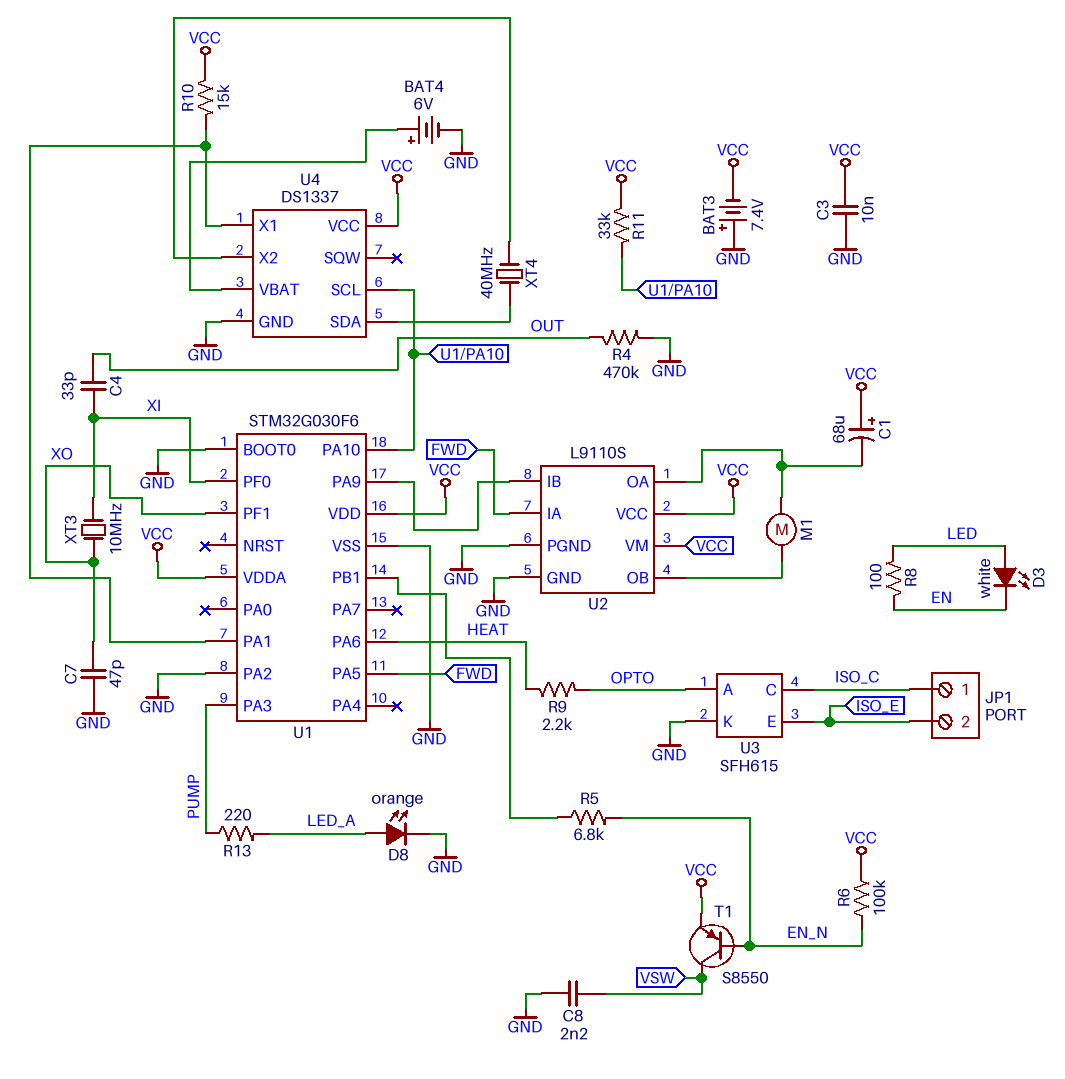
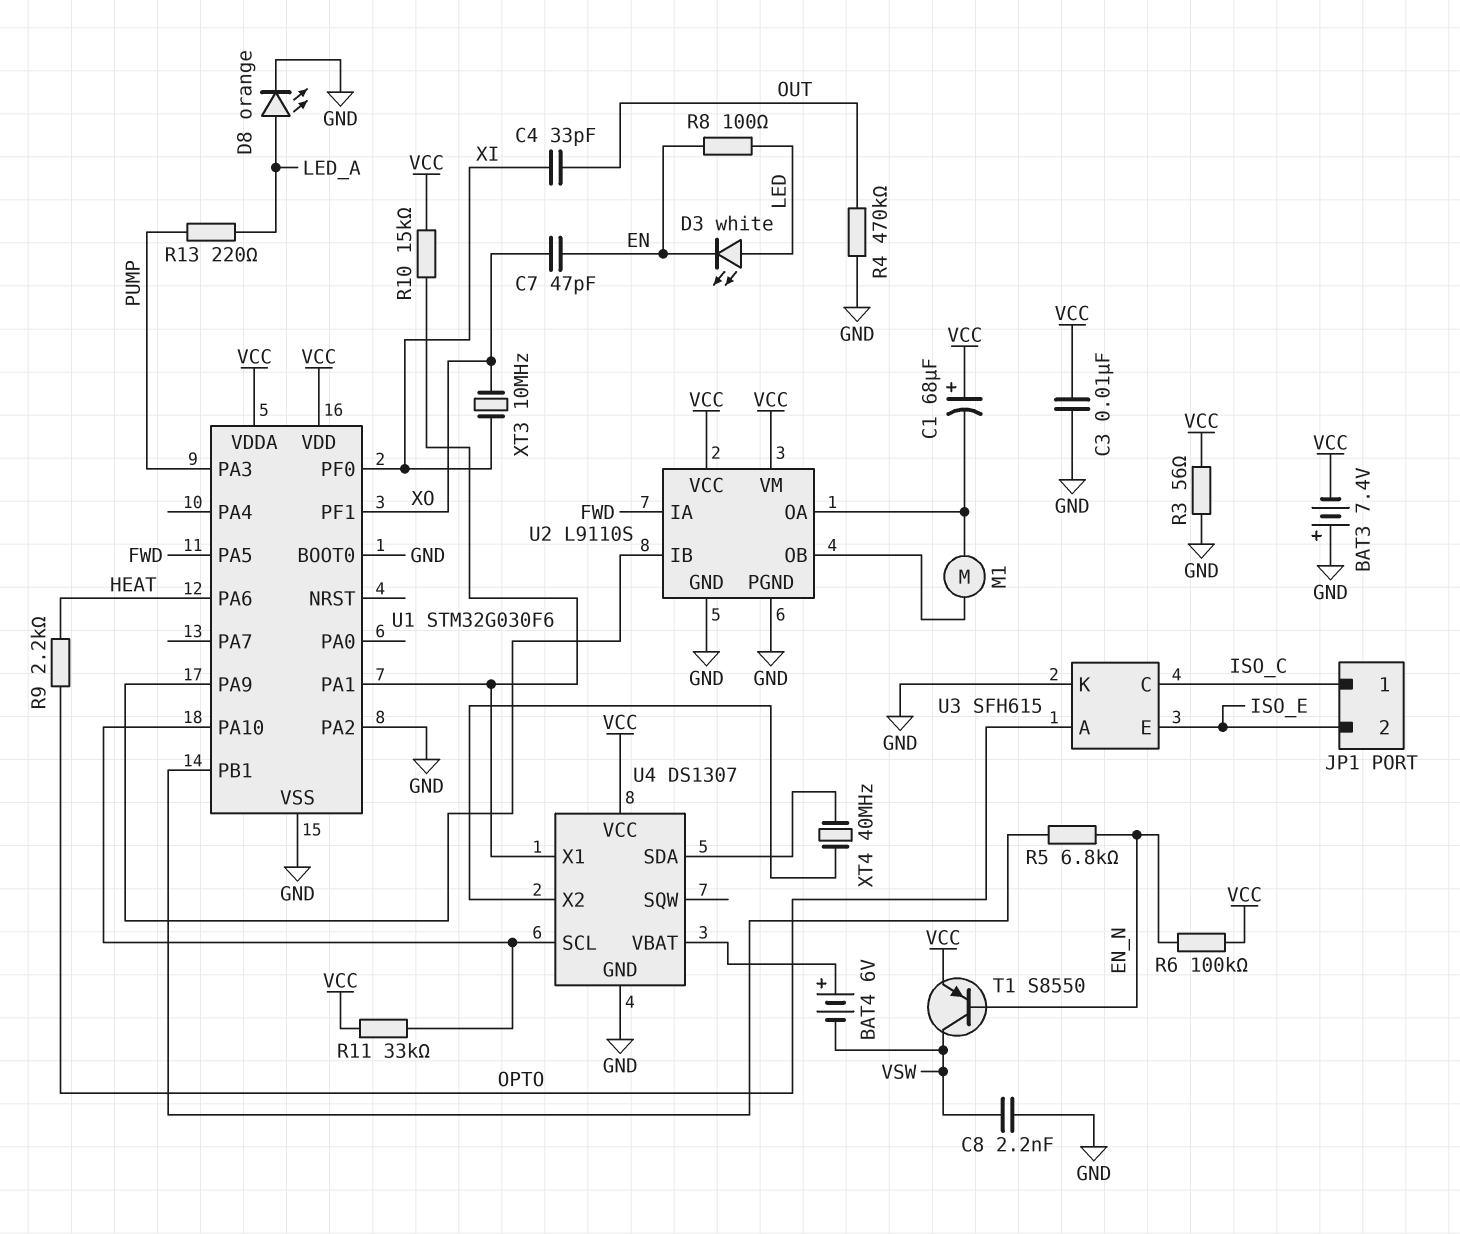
BAT4: 6V (plus U4/VBAT, minus GND) -> 6V (plus U4/VBAT, minus VSW)
C7: 47pF (GND, XO) -> 47pF (EN, XO)
R3: none -> 56 (GND, VCC)
U4: DS1337 -> DS1307

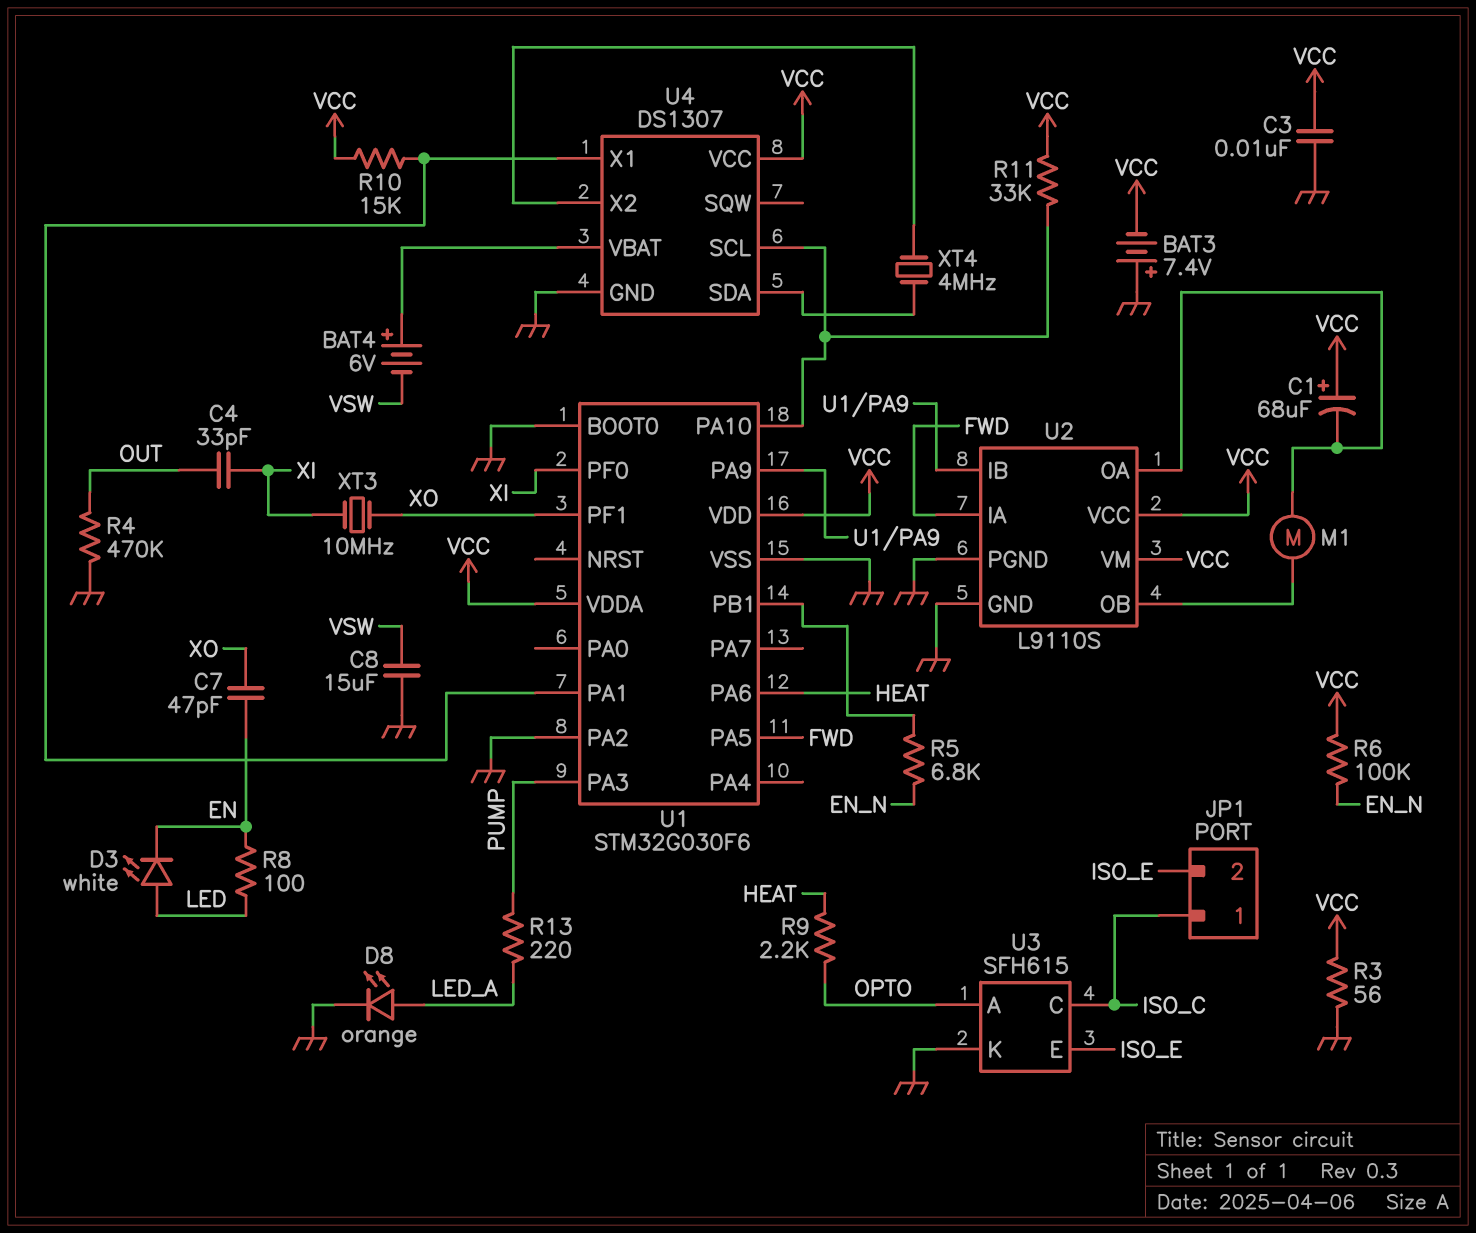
C8: 2.2nF (GND, VSW) -> 15uF (GND, VSW)
T1: PNP S8550 (B EN_N, C VSW, E VCC) -> none
XT4: 40MHz (U4/SDA, U4/X2) -> 4MHz (U4/SDA, U4/X2)

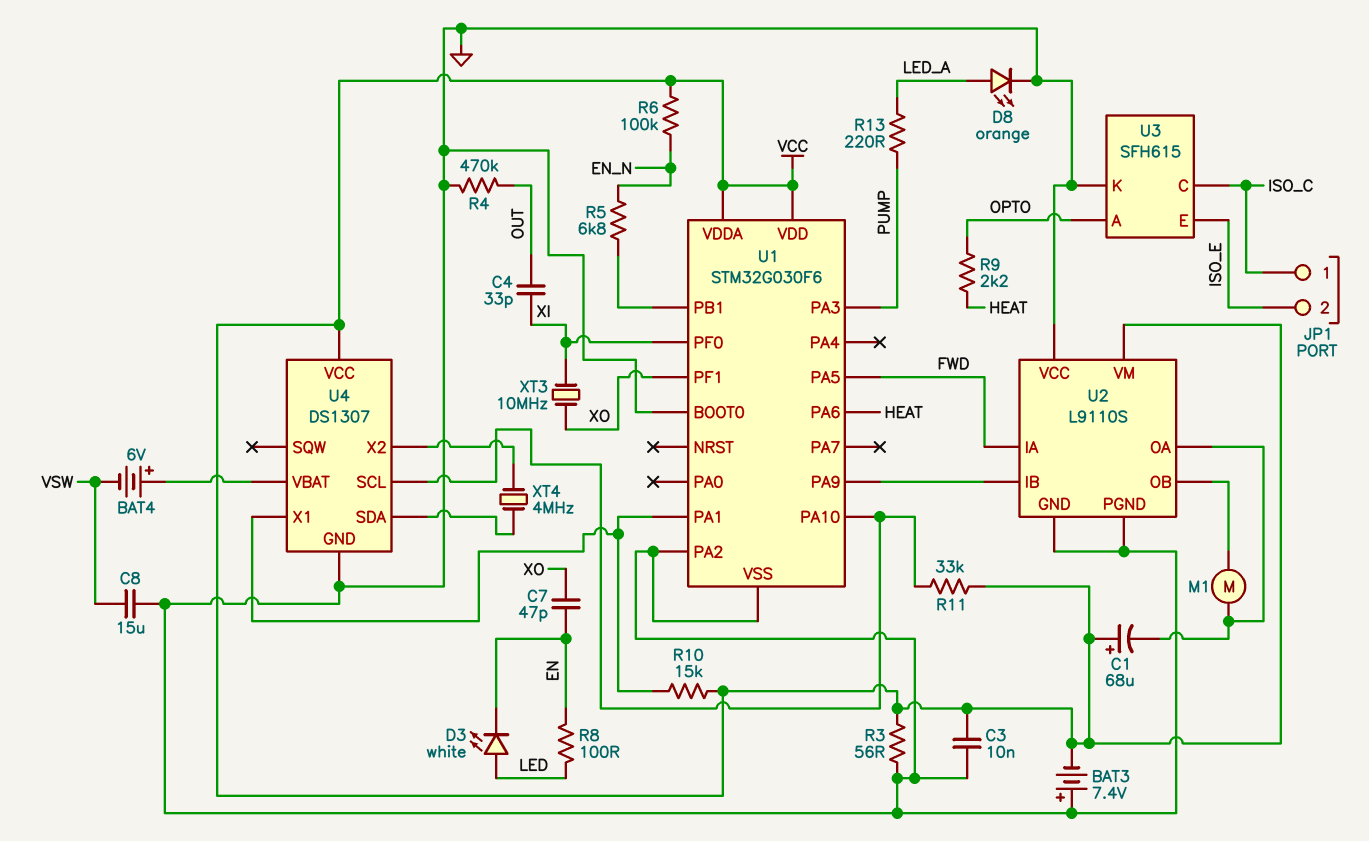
U2 pin VCC: VCC -> GND

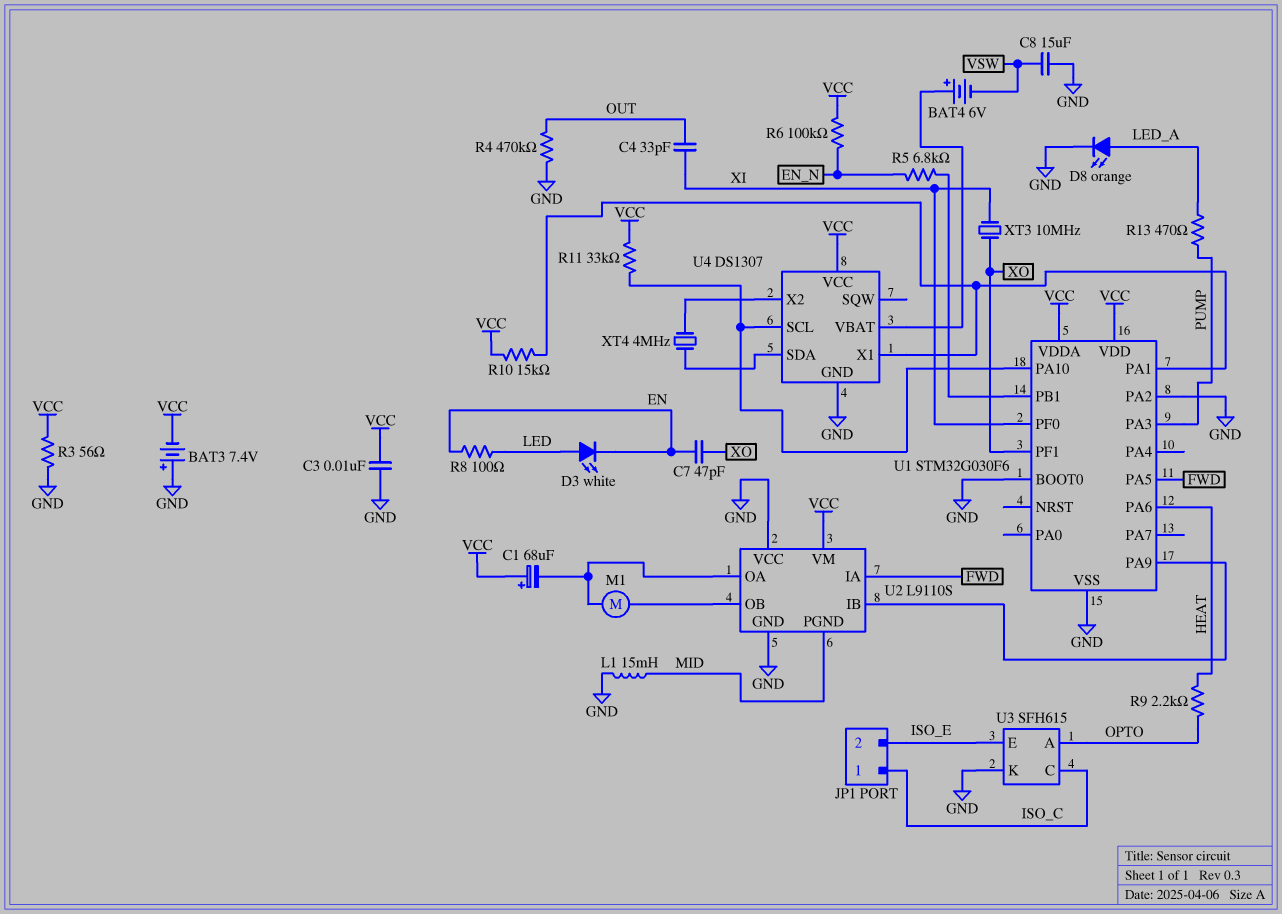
L1: none -> 15mH (GND, MID)
R13: 220 (LED_A, PUMP) -> 470 (LED_A, PUMP)
U2 pin PGND: GND -> MID

